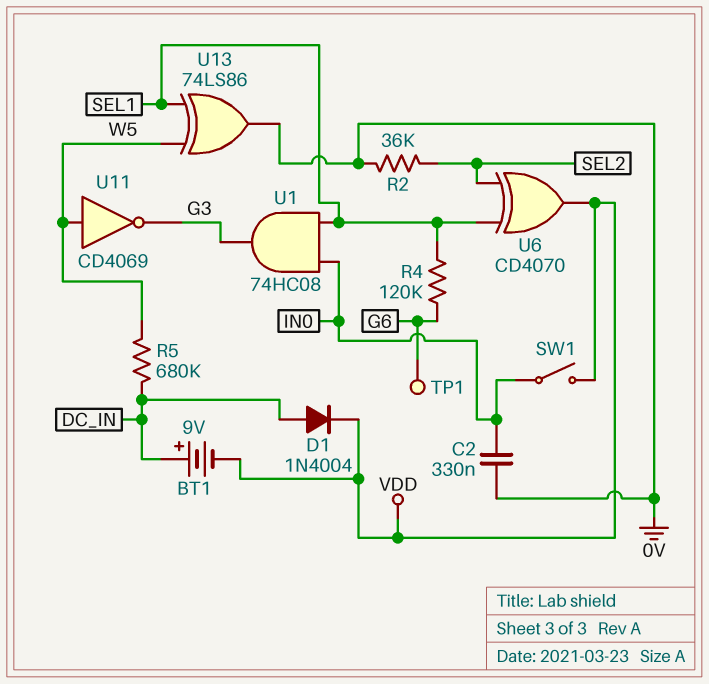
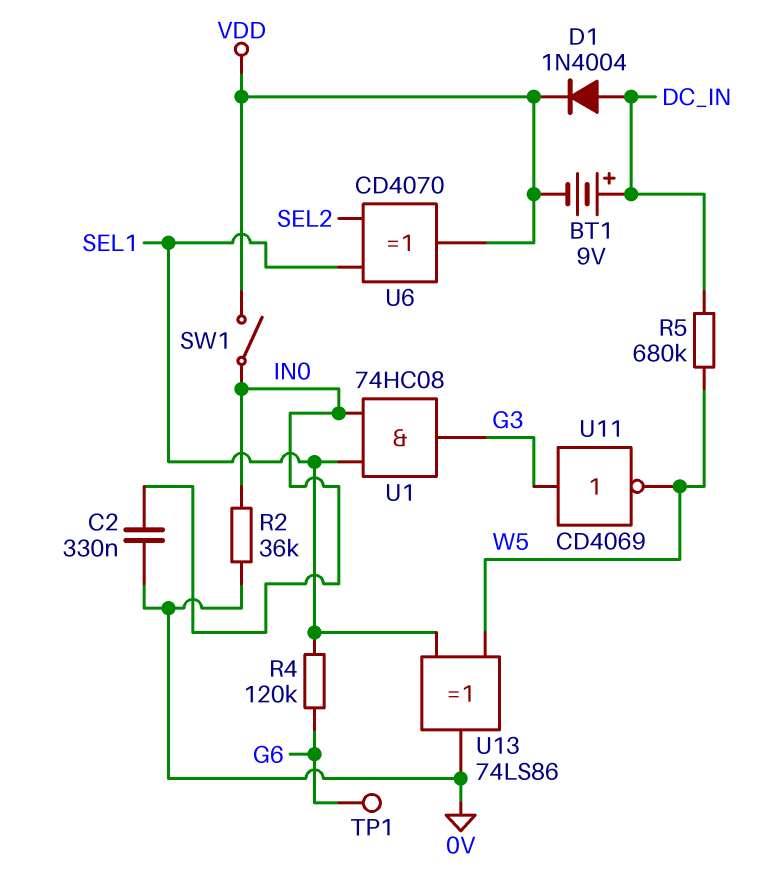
R2: 36k (0V, SEL2) -> 36k (0V, IN0)
U11: NOT CD4069 (in W5, out G3) -> NOT CD4069 (in G3, out W5)

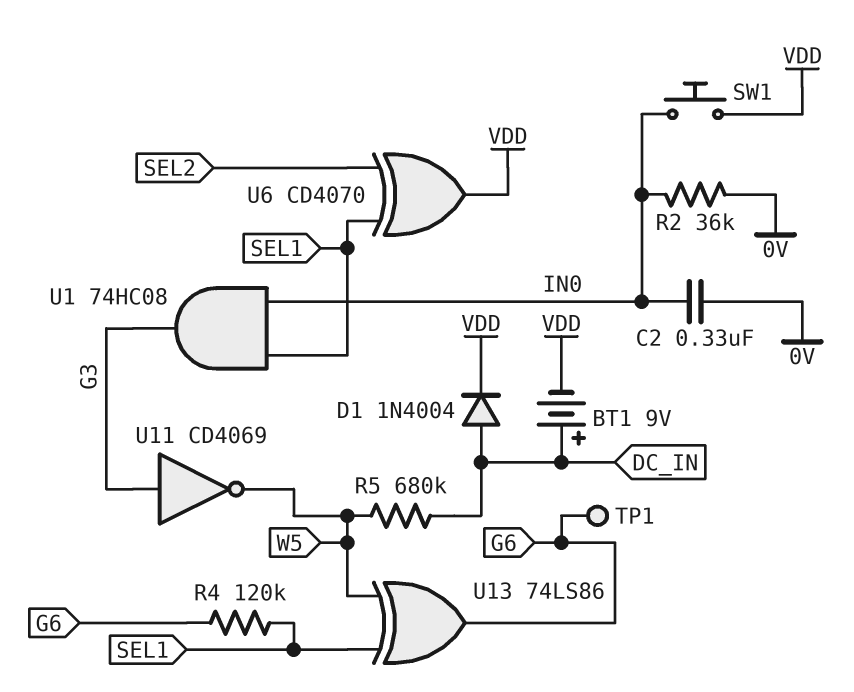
SW1: switch (IN0, VDD) -> button (IN0, VDD)
U13: XOR 74LS86 (in SEL1, in W5, out 0V) -> XOR 74LS86 (in SEL1, in W5, out G6)

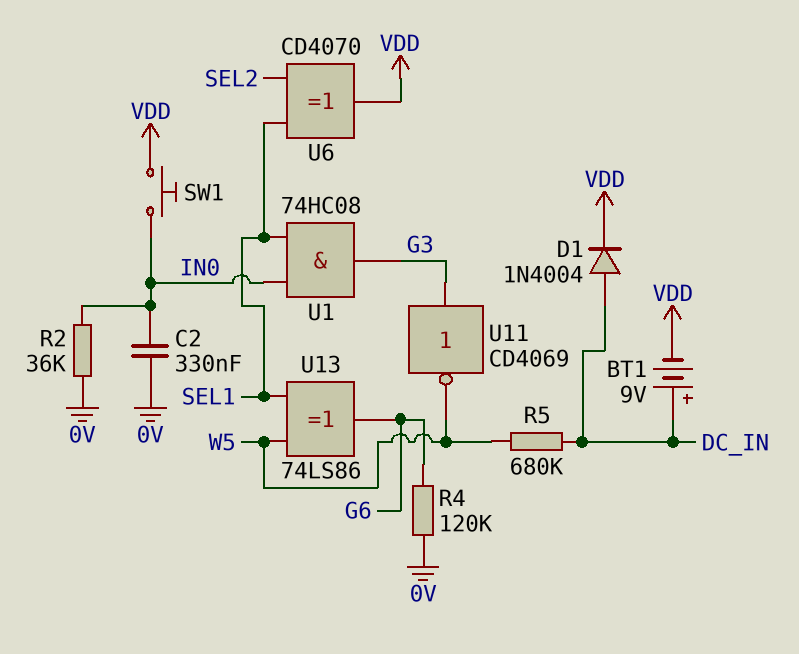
R4: 120k (G6, SEL1) -> 120k (0V, G6)
TP1: test point (G6) -> none

